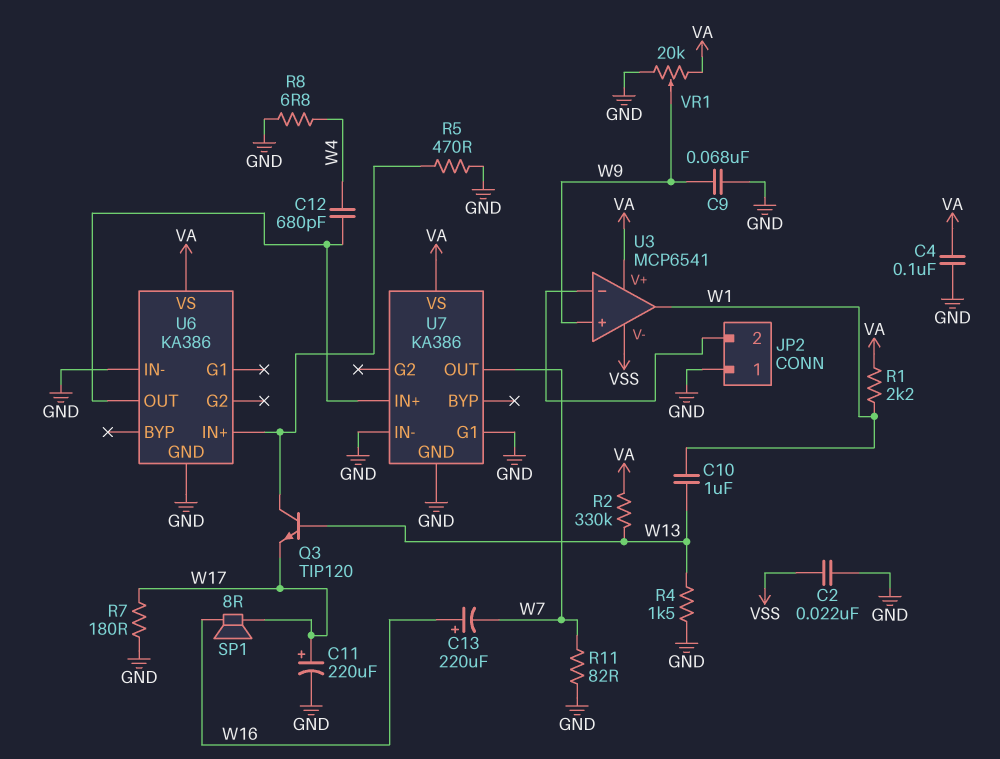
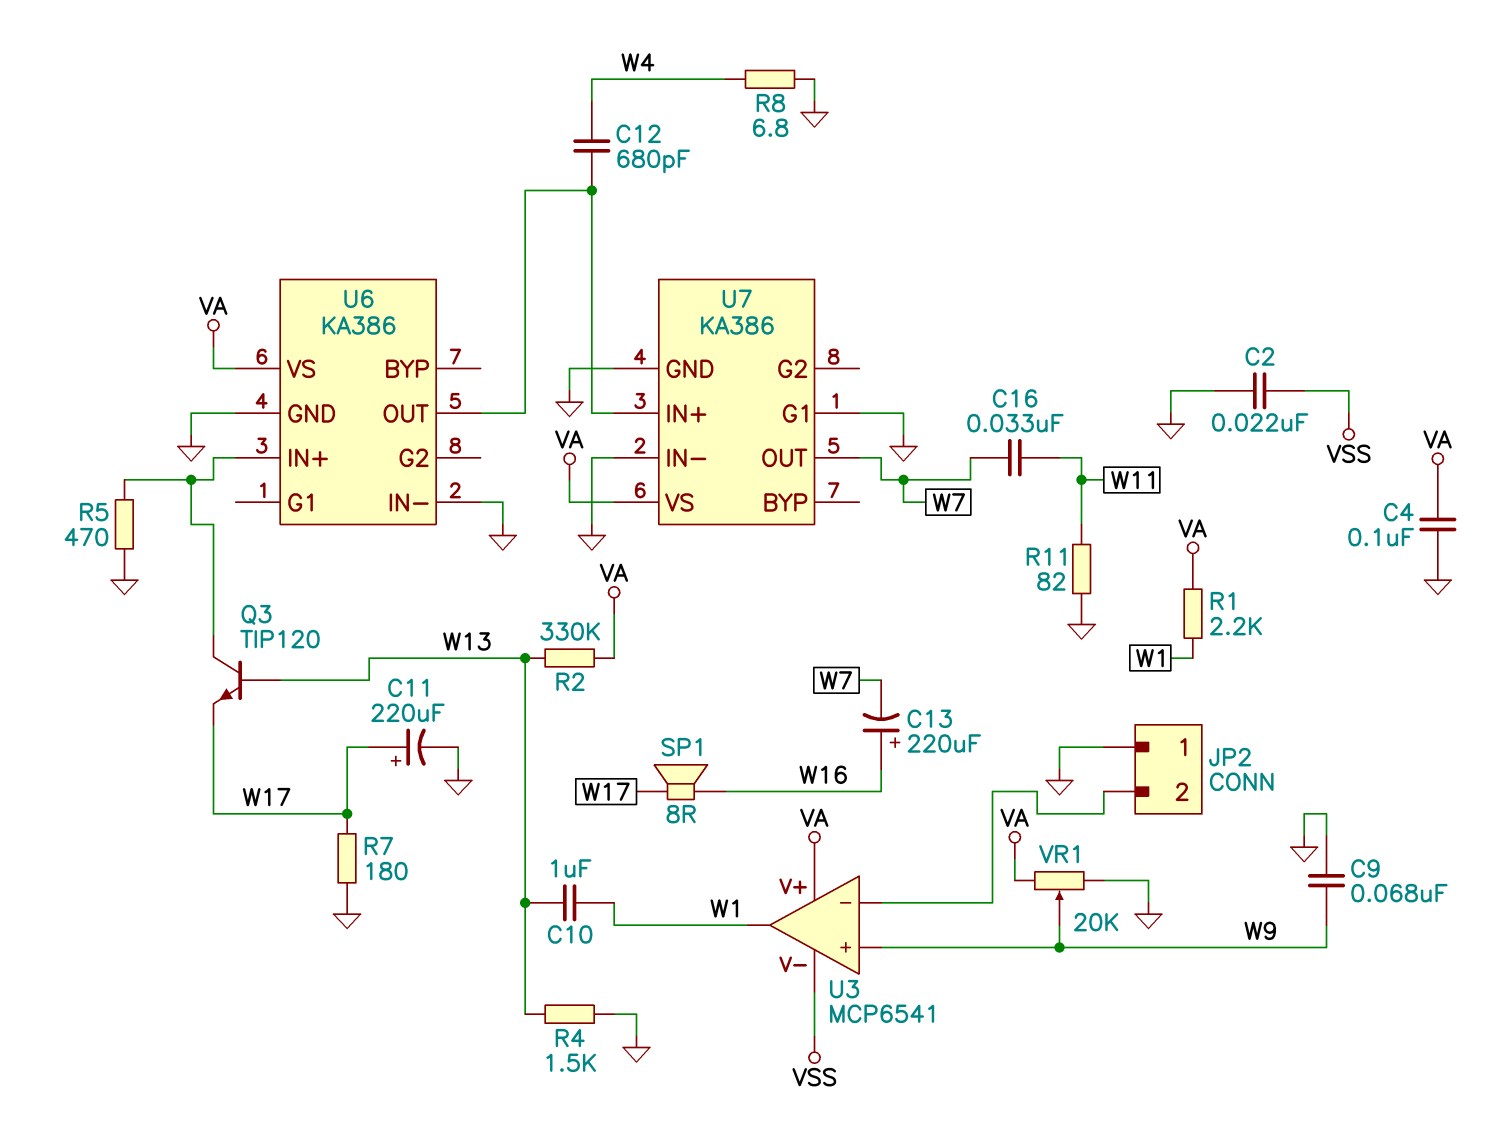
C16: none -> 33nF (W7, W11)
R11: 82 (GND, W7) -> 82 (GND, W11)

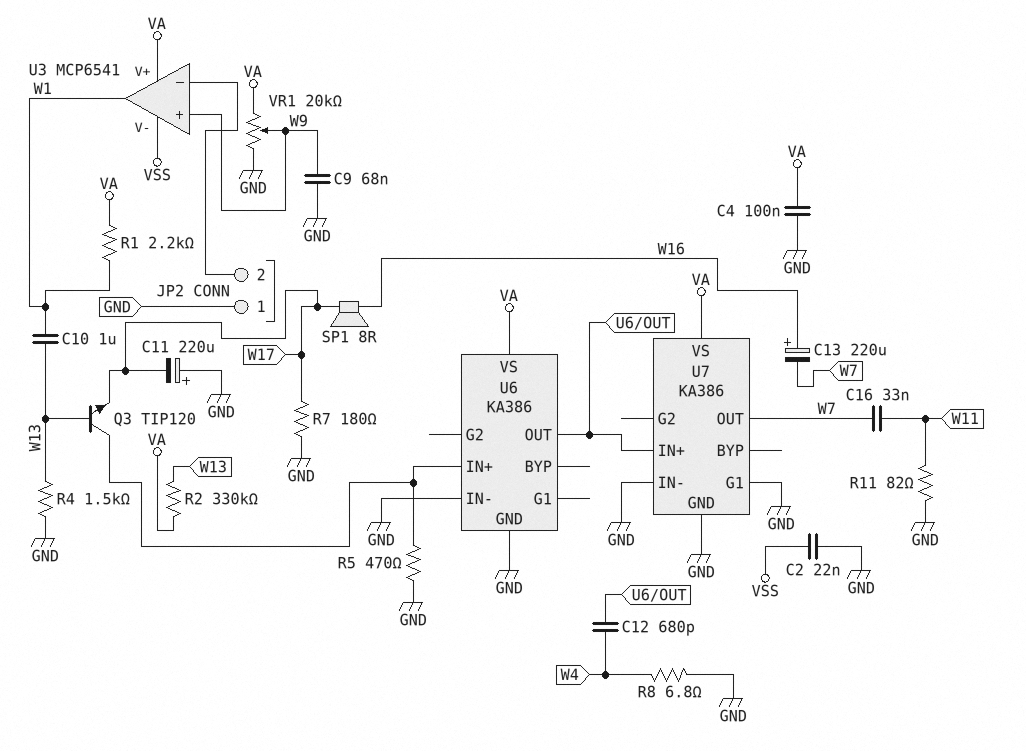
C11: 220uF (plus W17, minus GND) -> 220uF (plus GND, minus W17)

